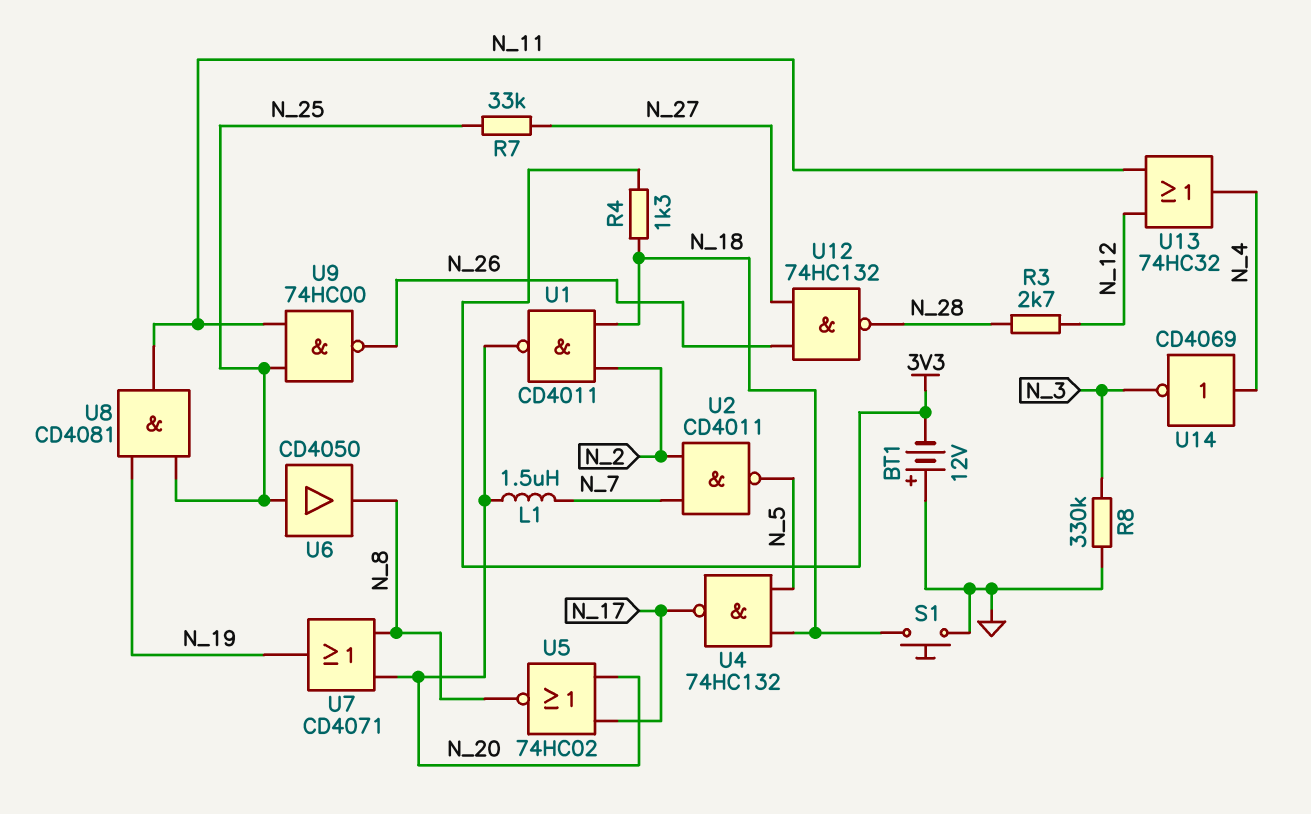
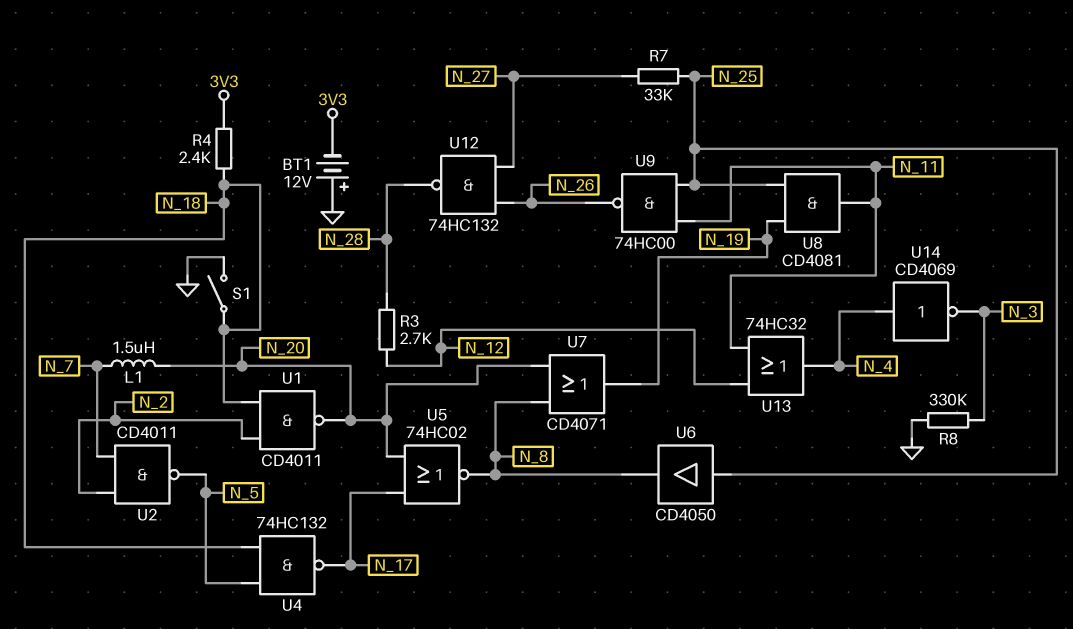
R4: 1.3k (3V3, N_18) -> 2.4k (3V3, N_18)
S1: button (GND, N_18) -> switch (GND, N_18)

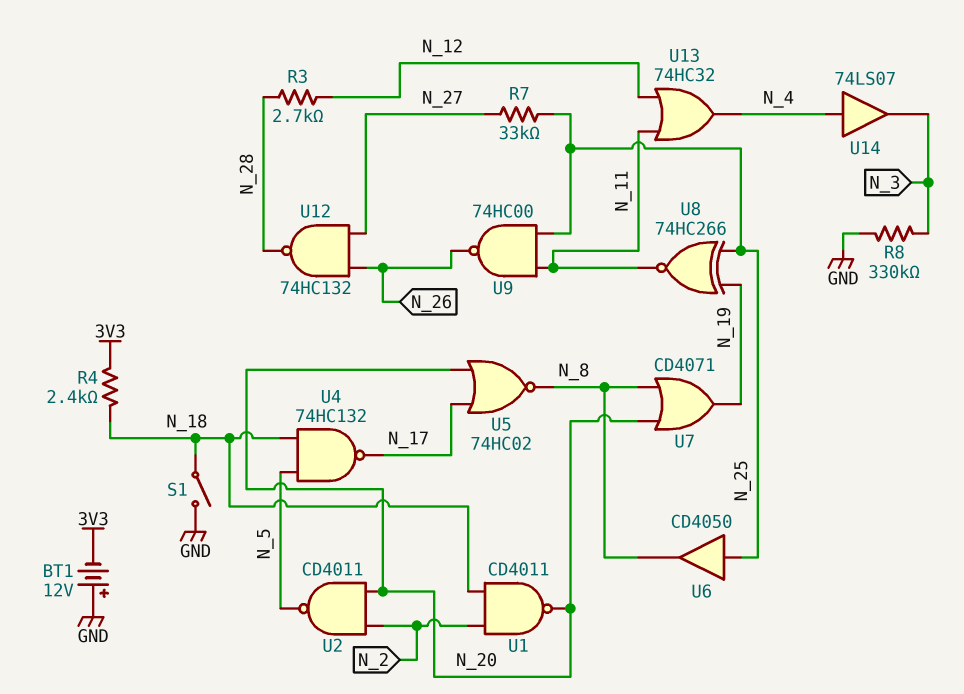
L1: 1.5uH (N_7, N_20) -> none
U2: NAND CD4011 (in N_2, in N_7, out N_5) -> NAND CD4011 (in N_2, in N_20, out N_5)
U8: AND CD4081 (in N_19, in N_25, out N_11) -> XNOR 74HC266 (in N_19, in N_25, out N_11)
U14: NOT CD4069 (in N_4, out N_3) -> buffer 74LS07 (in N_4, out N_3)

